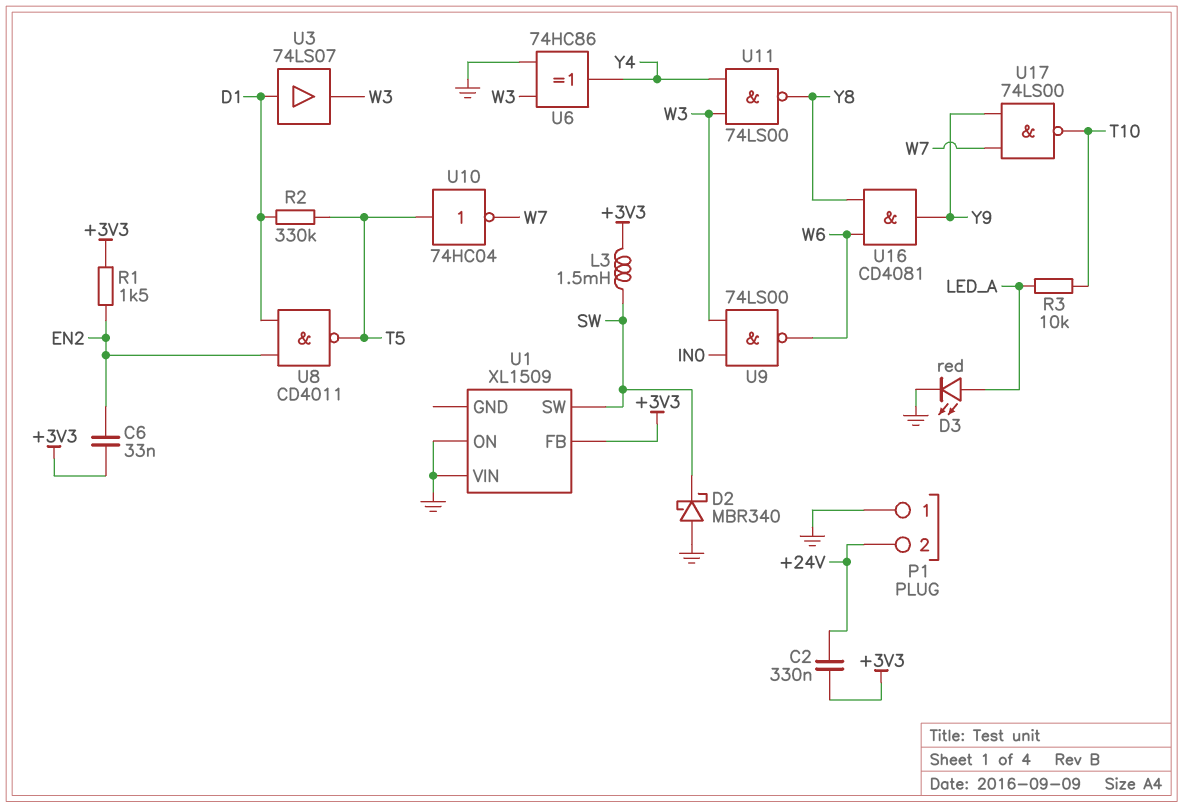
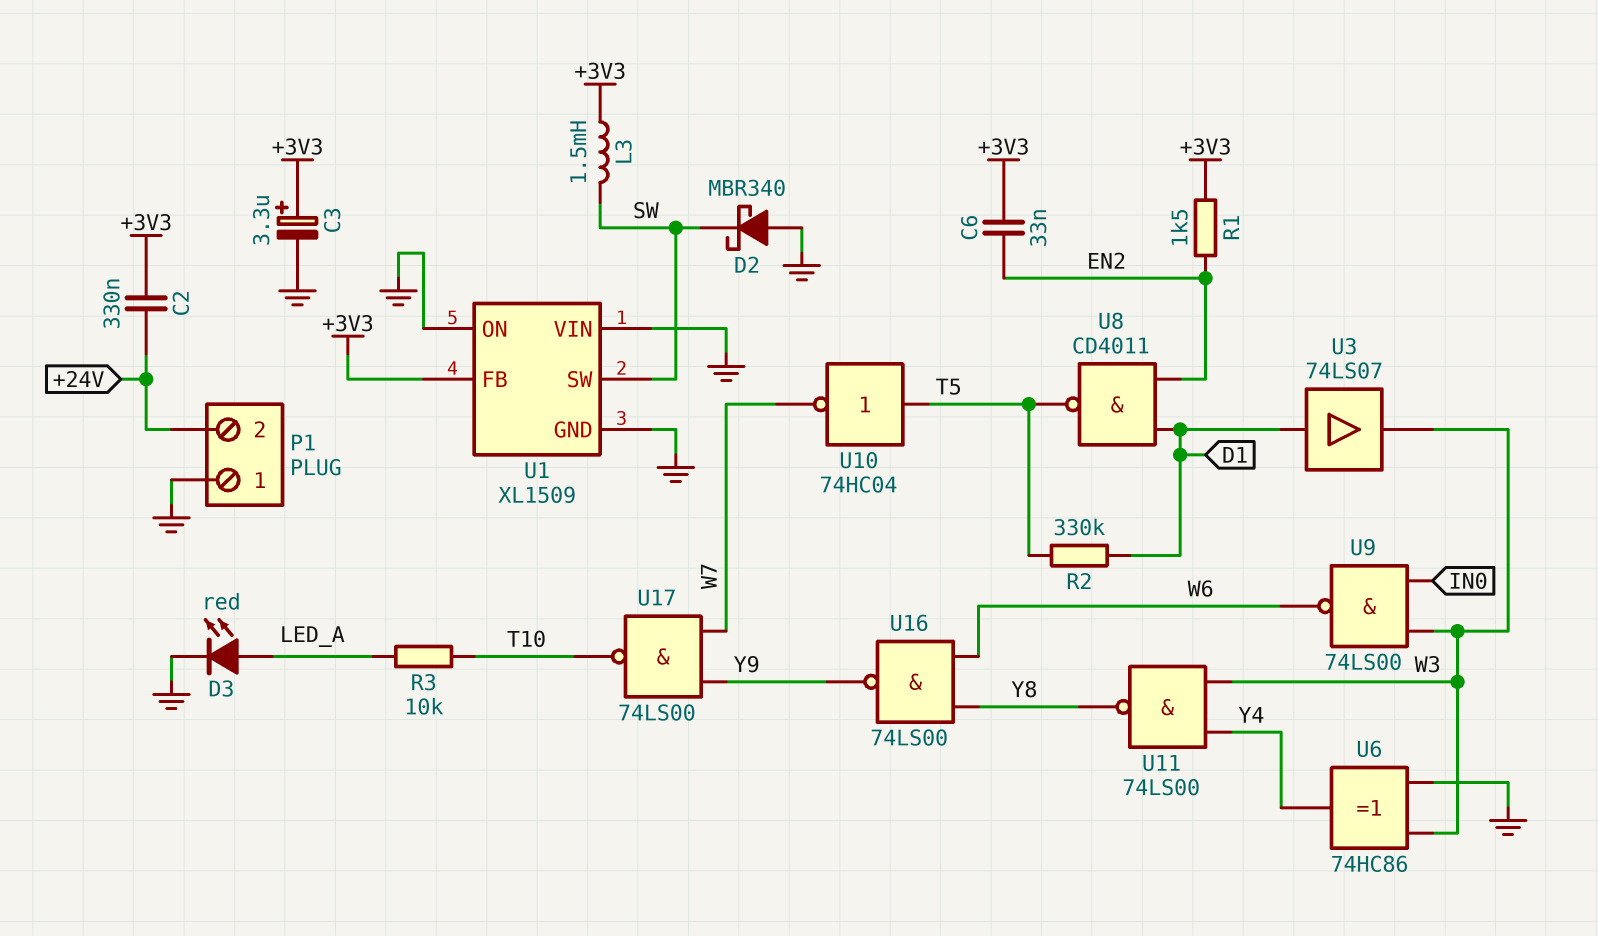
C3: none -> 3.3uF (plus +3V3, minus GND)
U1 pin GND: none -> GND
U16: AND CD4081 (in W6, in Y8, out Y9) -> NAND 74LS00 (in W6, in Y8, out Y9)

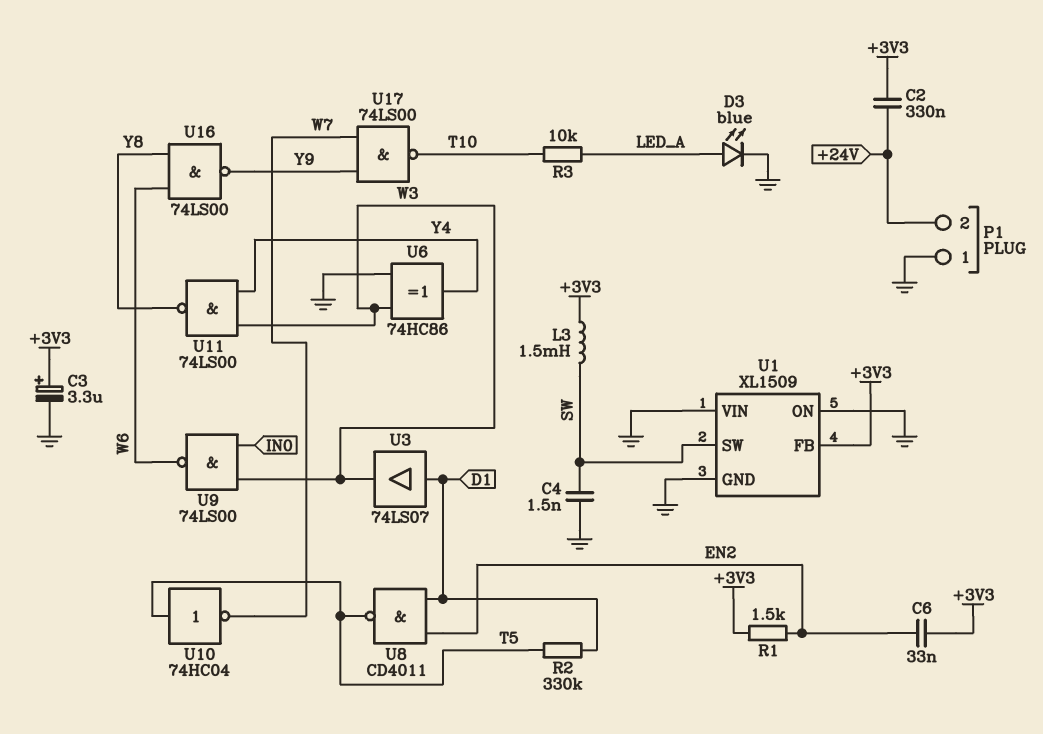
C4: none -> 1.5nF (GND, SW)
D2: schottky MBR340 (A GND, K SW) -> none
D3: LED red (A LED_A, K GND) -> LED blue (A LED_A, K GND)

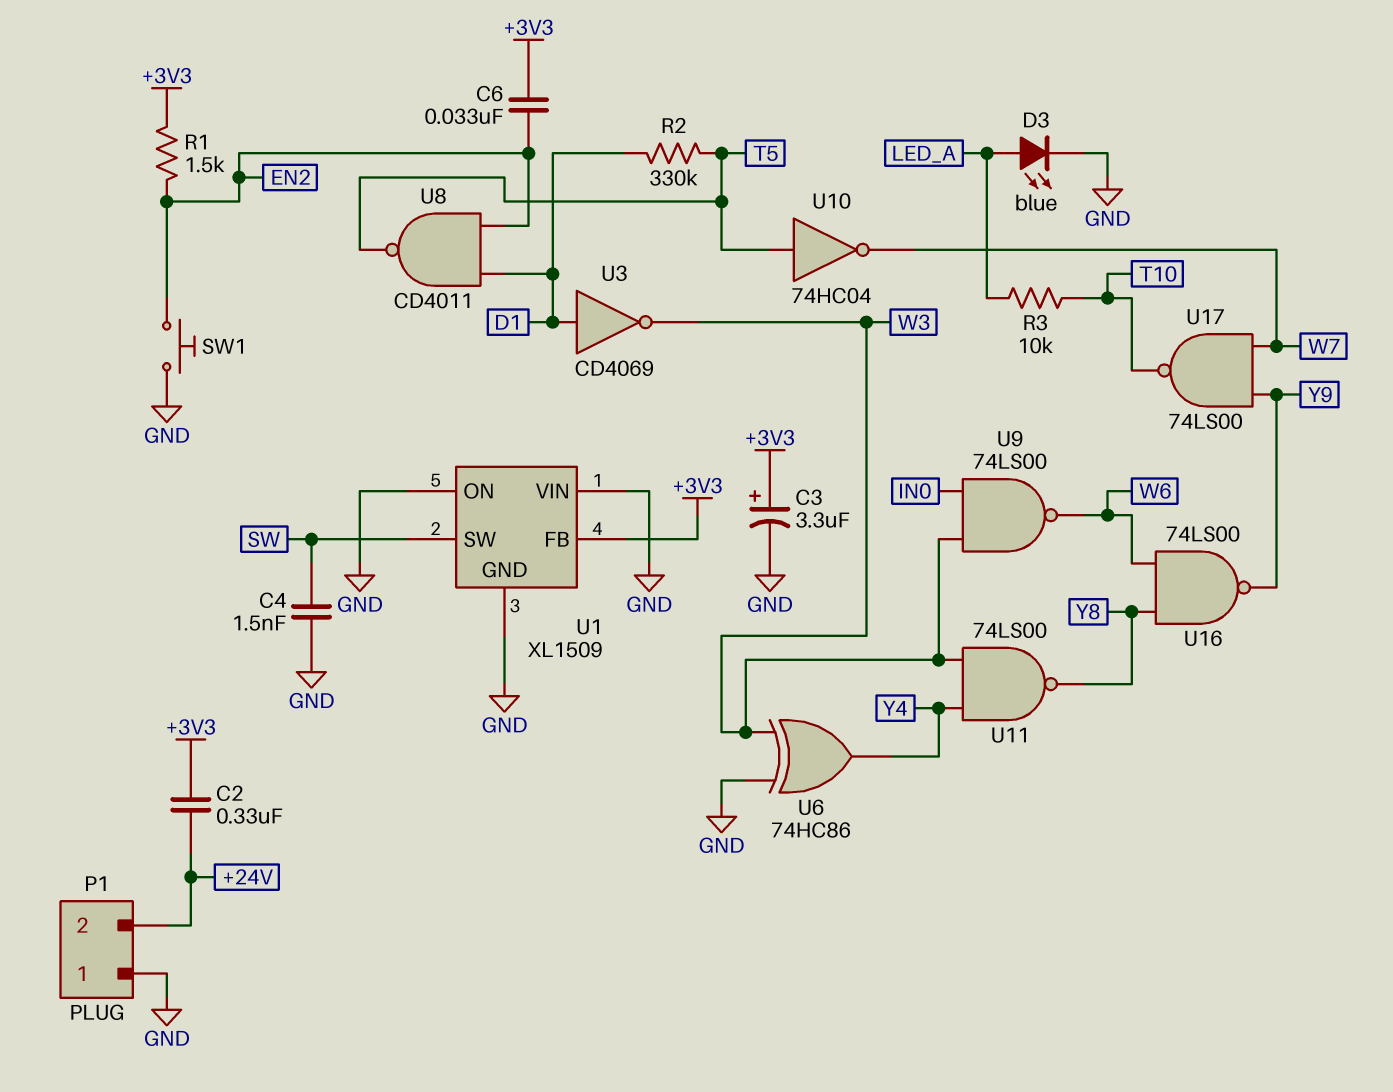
L3: 1.5mH (+3V3, SW) -> none
SW1: none -> button (EN2, GND)
U3: buffer 74LS07 (in D1, out W3) -> NOT CD4069 (in D1, out W3)

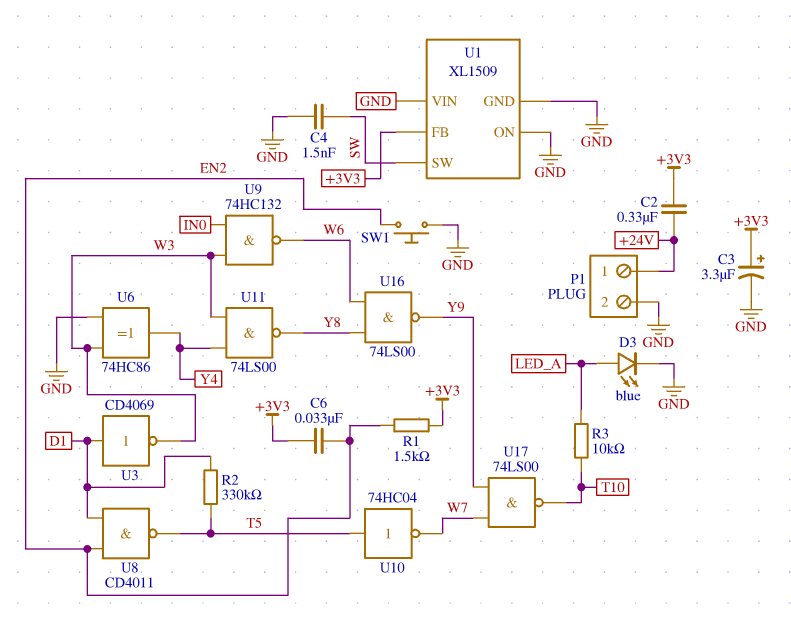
P1 pin 1: GND -> +24V
P1 pin 2: +24V -> GND
U9: NAND 74LS00 (in IN0, in W3, out W6) -> NAND 74HC132 (in IN0, in W3, out W6)

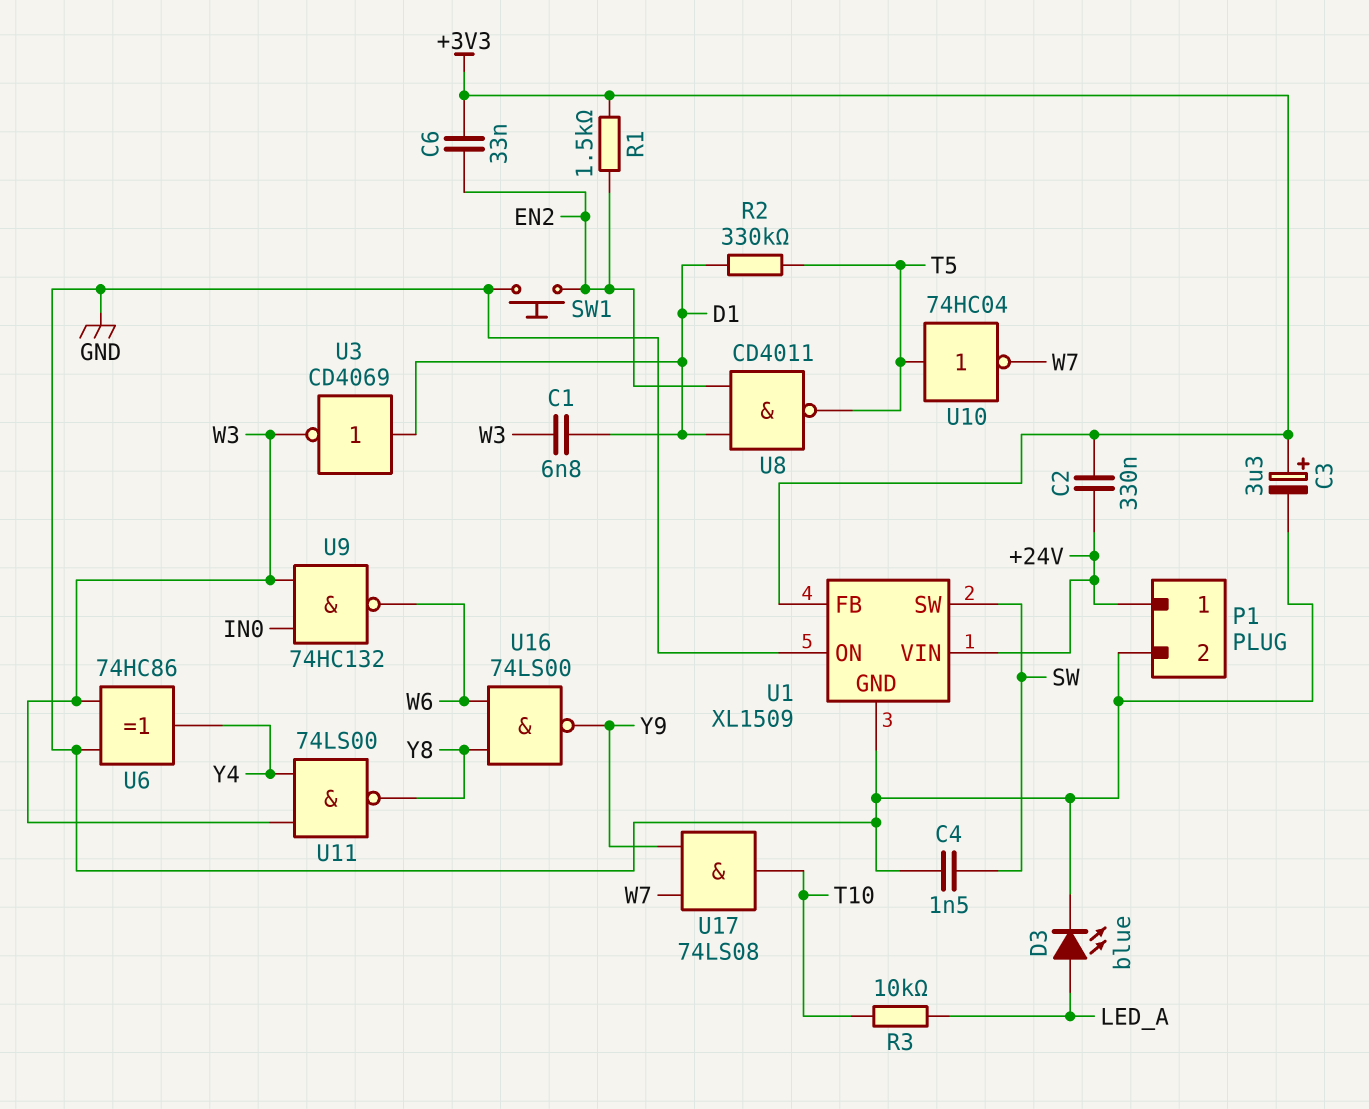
C1: none -> 6.8nF (D1, W3)
U1 pin VIN: GND -> +24V
U17: NAND 74LS00 (in W7, in Y9, out T10) -> AND 74LS08 (in W7, in Y9, out T10)

